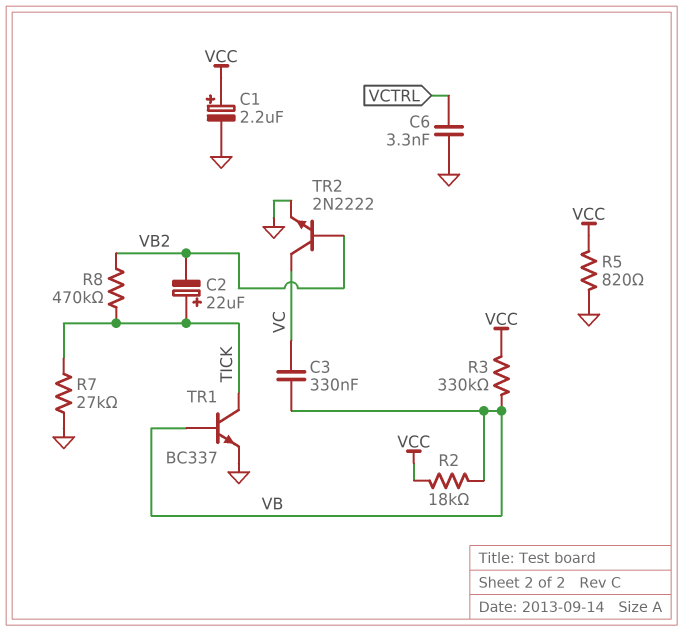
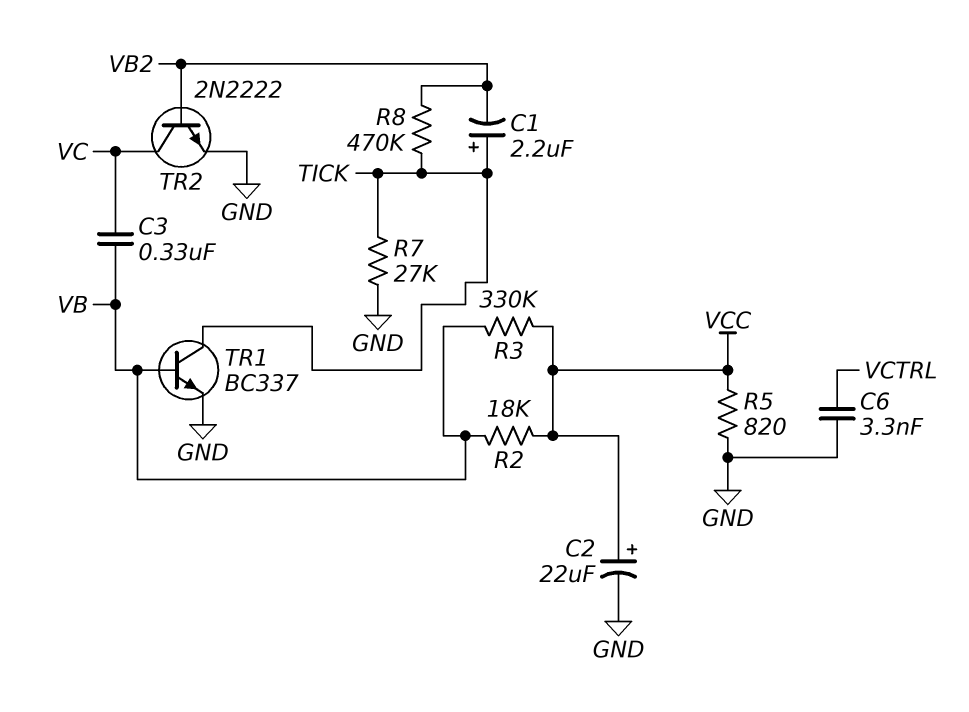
C1: 2.2uF (plus VCC, minus GND) -> 2.2uF (plus TICK, minus VB2)
C2: 22uF (plus TICK, minus VB2) -> 22uF (plus VCC, minus GND)

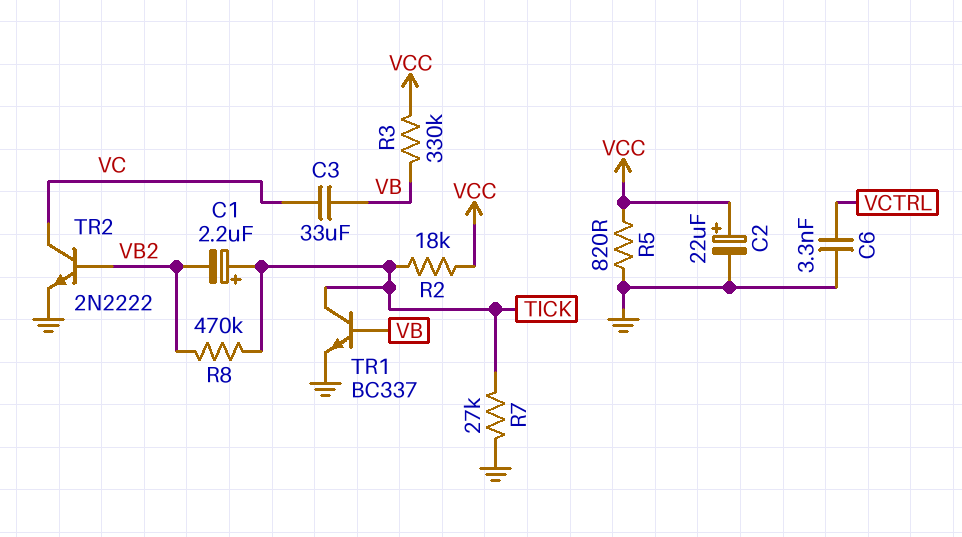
C3: 330nF (VB, VC) -> 33uF (VB, VC)
R2: 18k (VB, VCC) -> 18k (TICK, VCC)

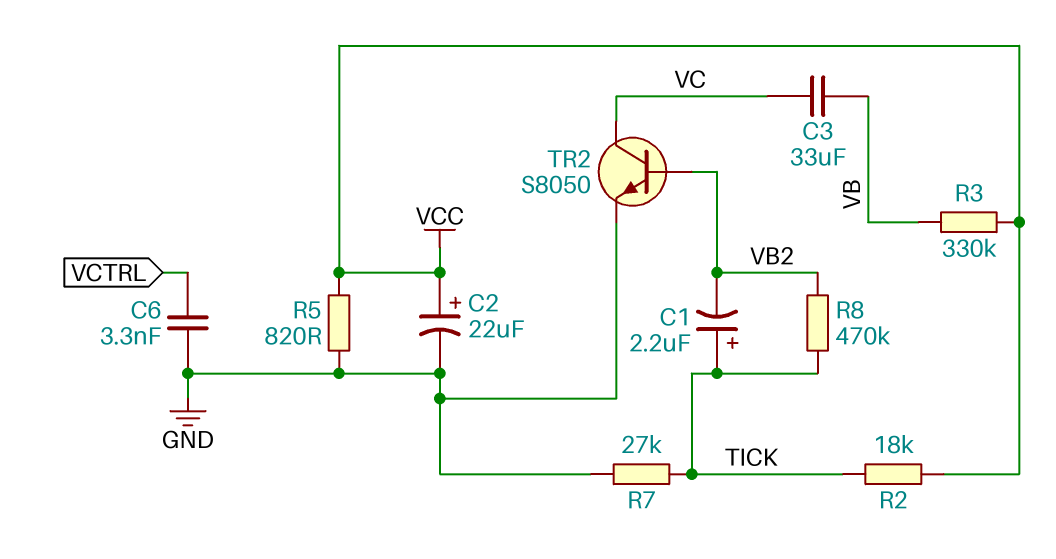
TR1: NPN BC337 (B VB, C TICK, E GND) -> none
TR2: NPN 2N2222 (B VB2, C VC, E GND) -> NPN S8050 (B VB2, C VC, E GND)

